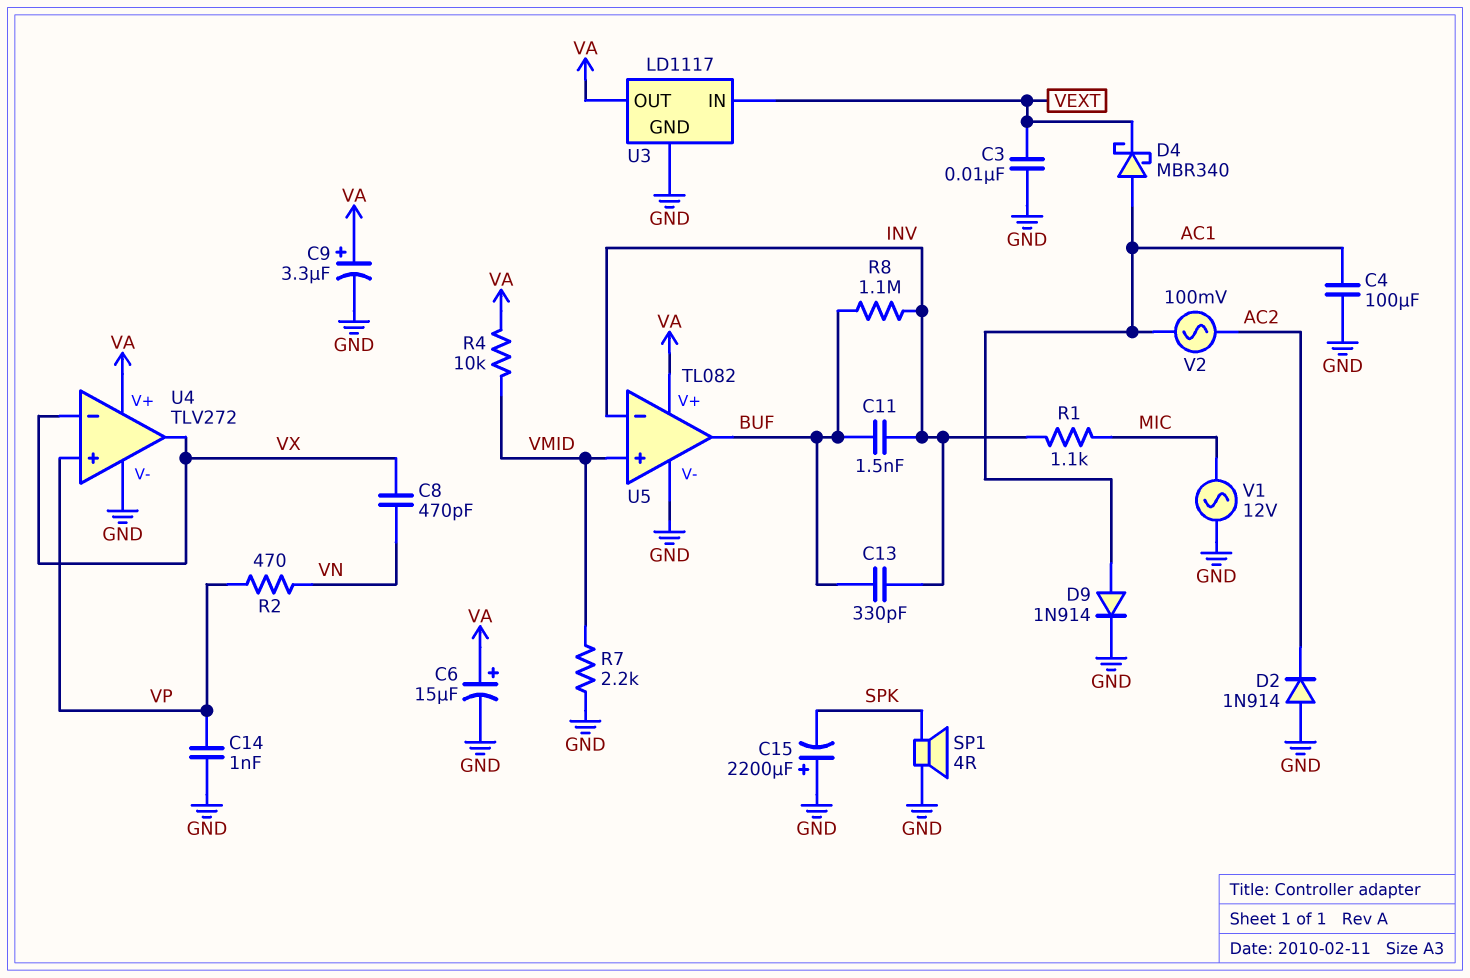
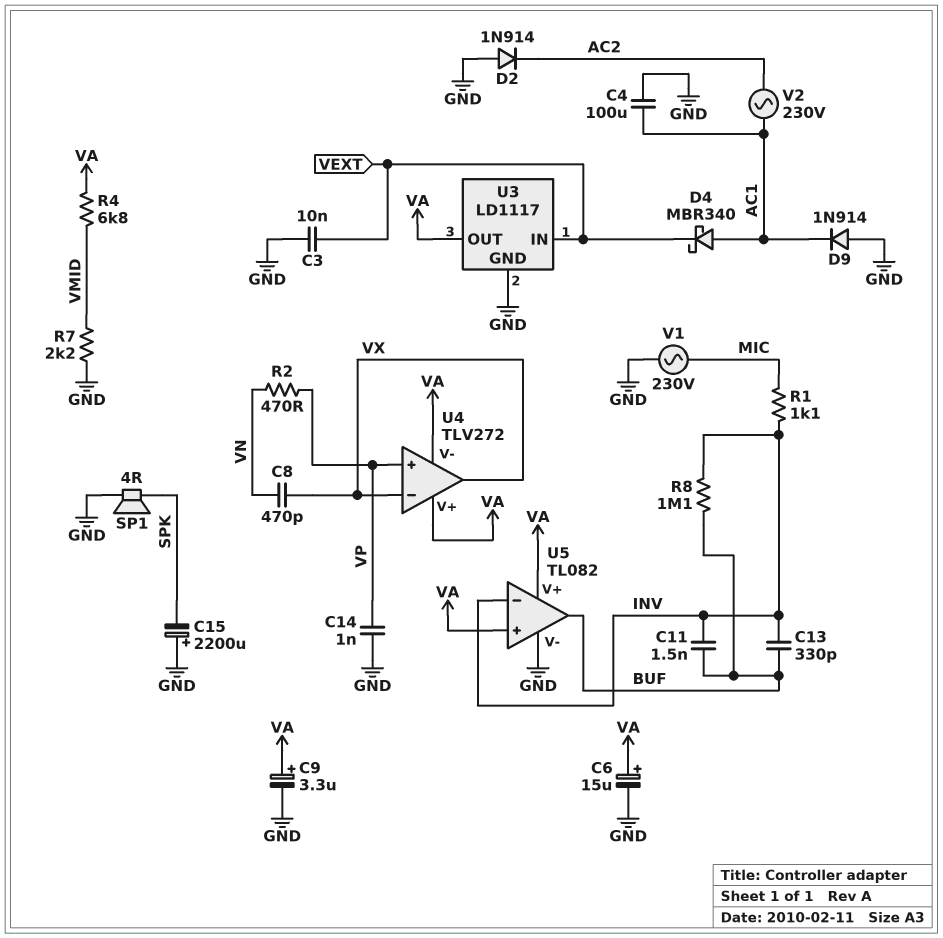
D9: diode 1N914 (A AC1, K GND) -> diode 1N914 (A GND, K AC1)
R4: 10k (VA, VMID) -> 6.8k (VA, VMID)
U4 pin V-: GND -> VA
U5 pin in+: VMID -> VA
V1: AC 12V (GND, MIC) -> AC 230V (GND, MIC)
V2: AC 100mV (AC1, AC2) -> AC 230V (AC1, AC2)

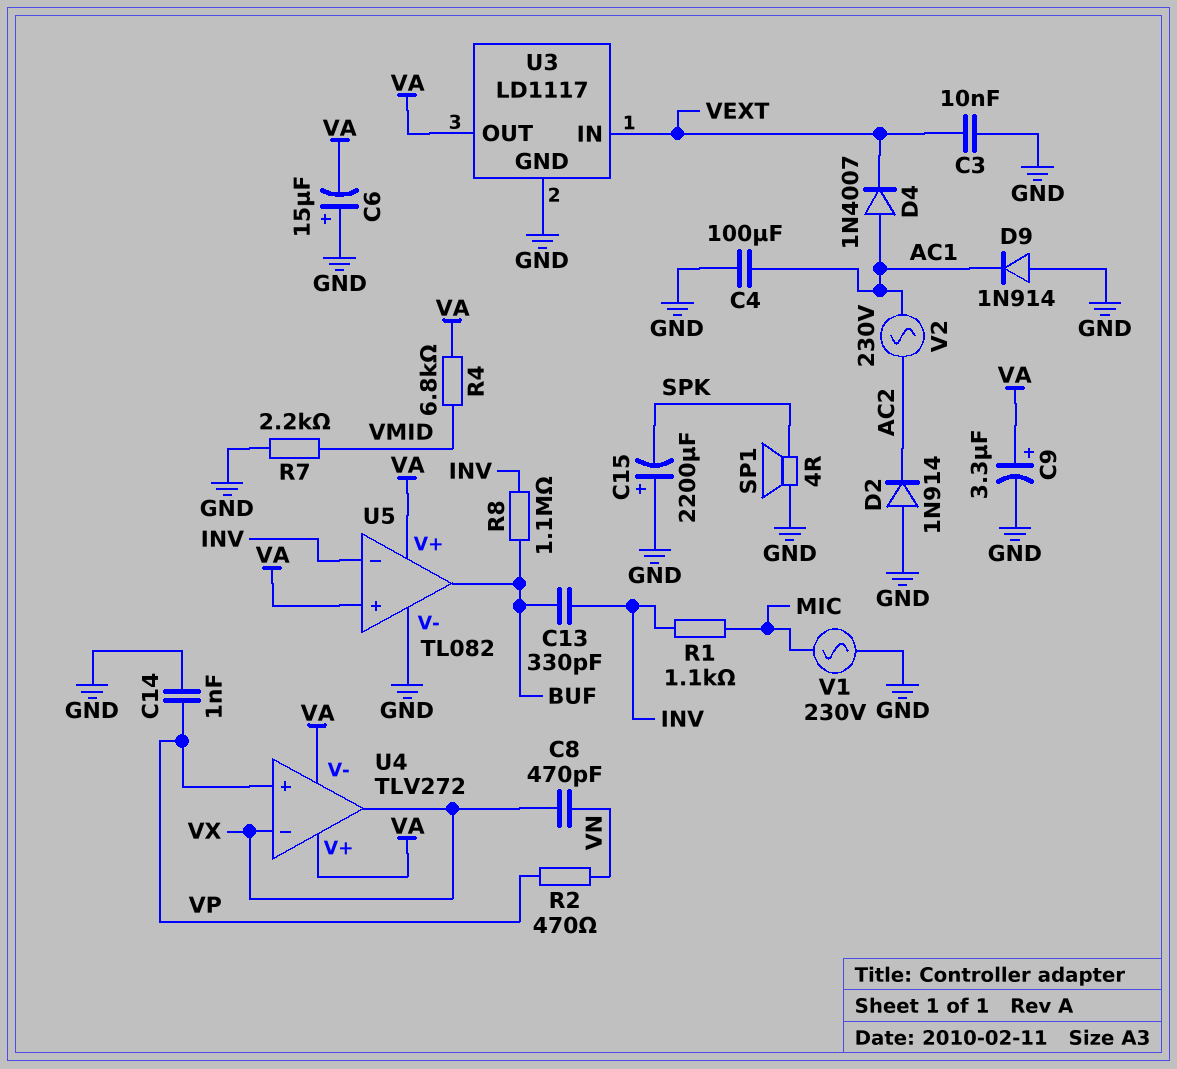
C6: 15uF (plus VA, minus GND) -> 15uF (plus GND, minus VA)
C11: 1.5nF (BUF, INV) -> none
D4: schottky MBR340 (A AC1, K VEXT) -> diode 1N4007 (A AC1, K VEXT)

